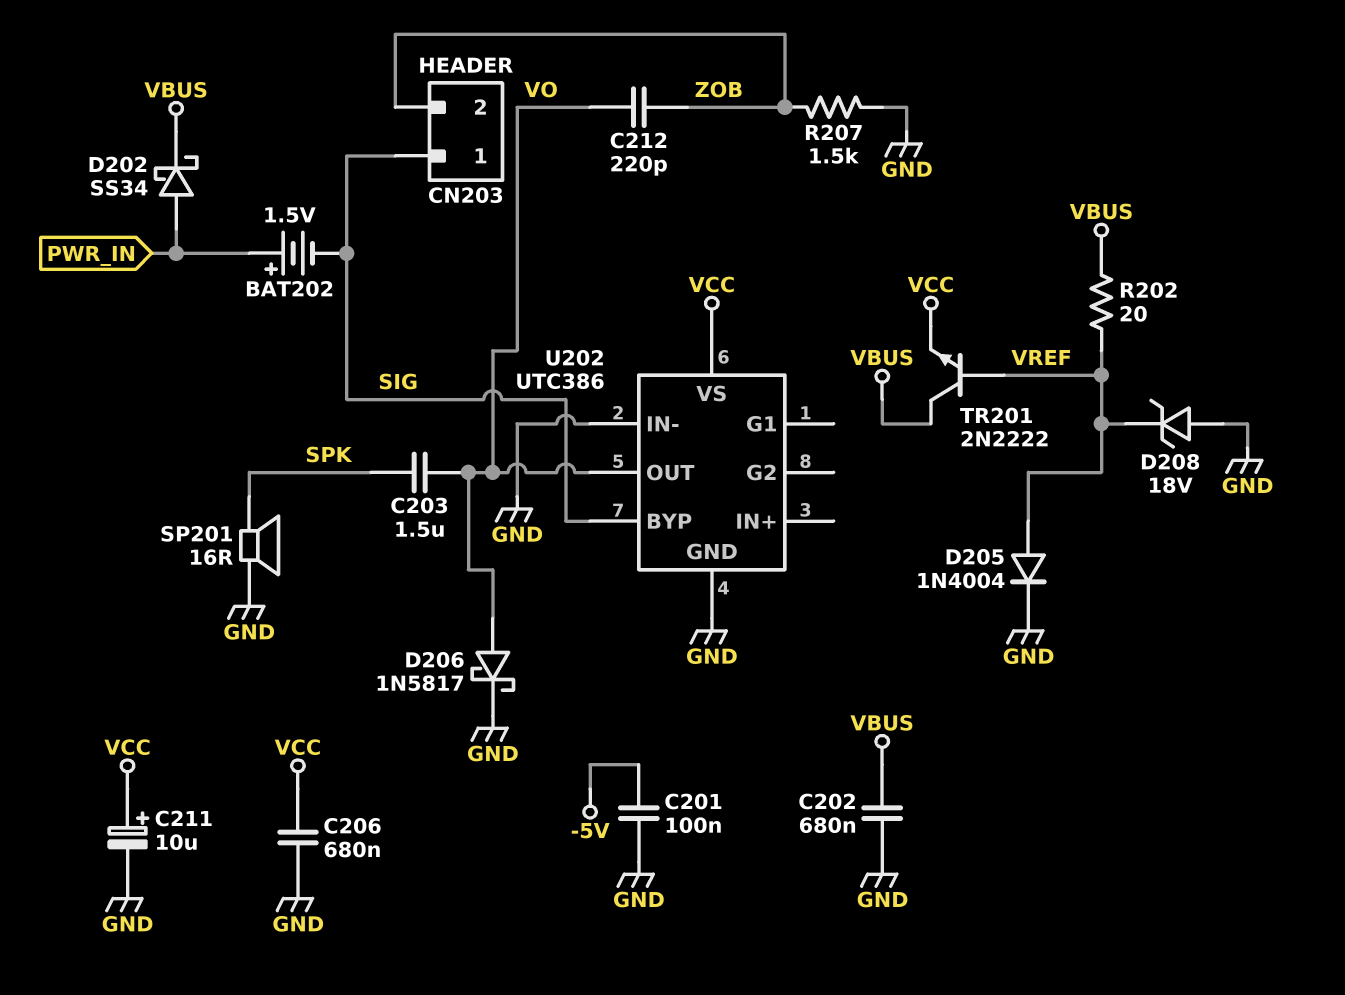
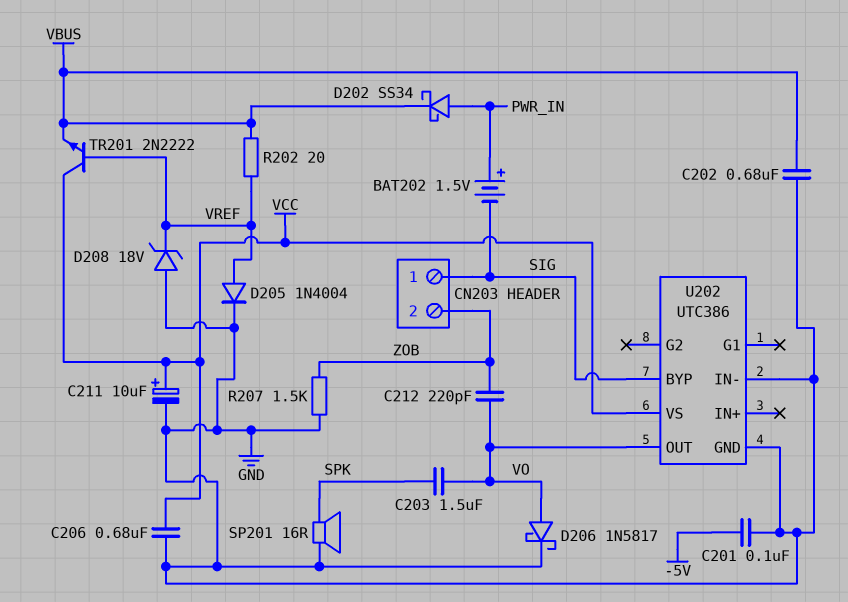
TR201: NPN 2N2222 (B VREF, C VBUS, E VCC) -> NPN 2N2222 (B VREF, C VCC, E VBUS)

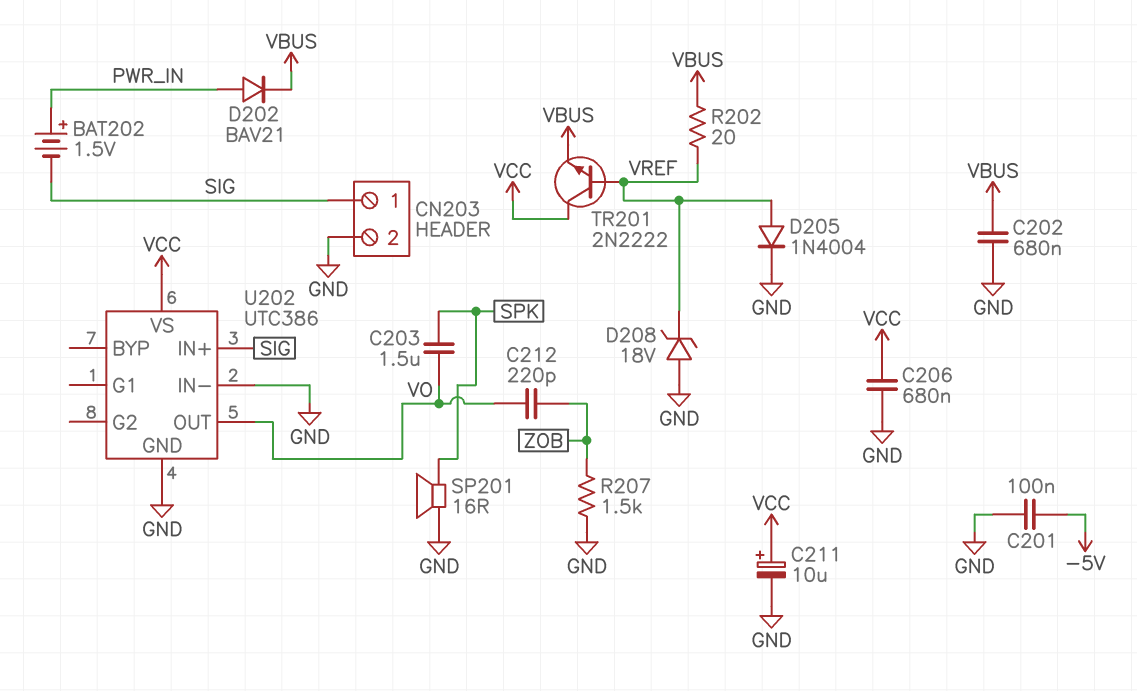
CN203 pin 2: ZOB -> GND
D202: schottky SS34 (A PWR_IN, K VBUS) -> diode BAV21 (A PWR_IN, K VBUS)
D206: schottky 1N5817 (A VO, K GND) -> none
U202 pin BYP: SIG -> none
U202 pin IN+: none -> SIG

